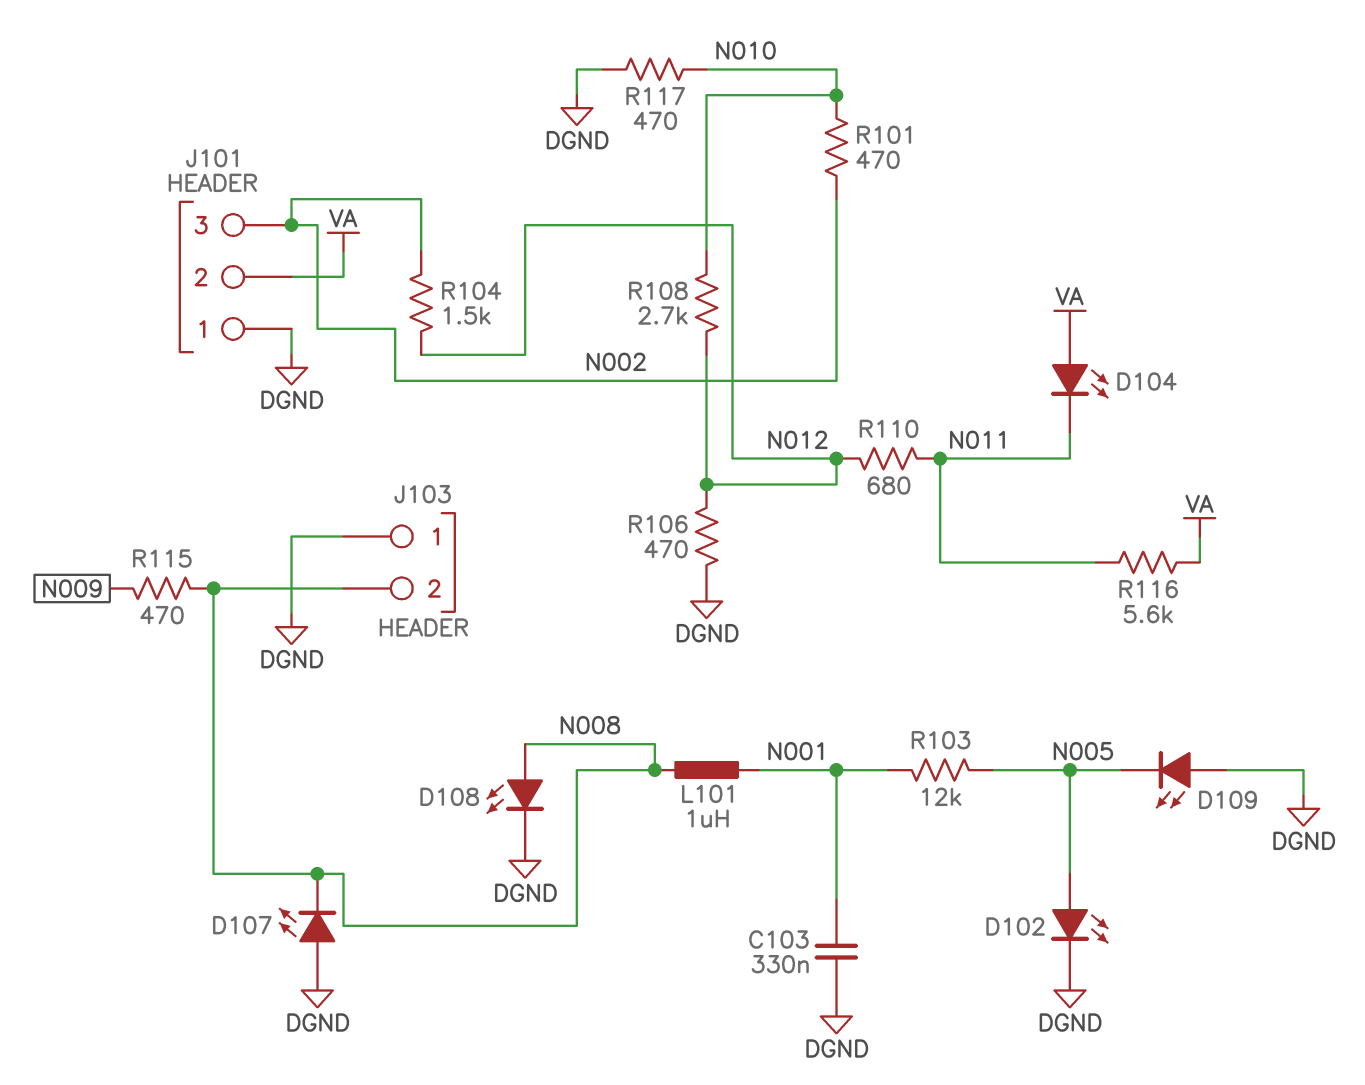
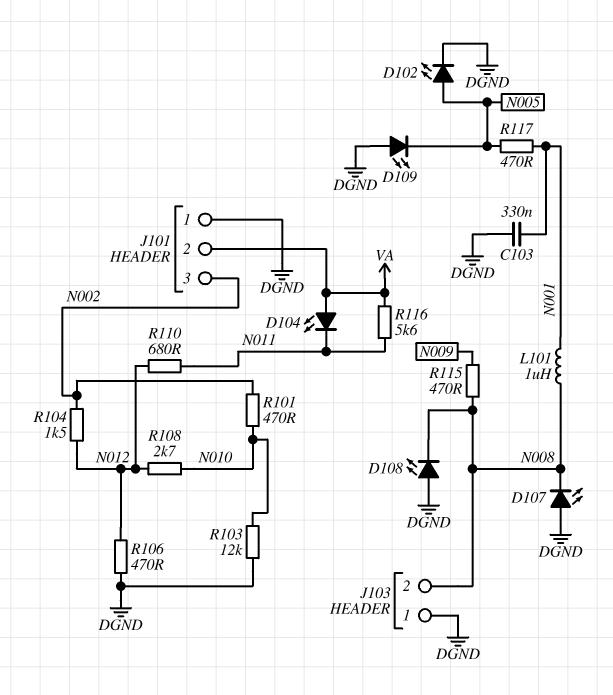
D108: LED (A N008, K DGND) -> LED (A DGND, K N008)
R103: 12k (N001, N005) -> 12k (DGND, N010)
R117: 470 (DGND, N010) -> 470 (N001, N005)

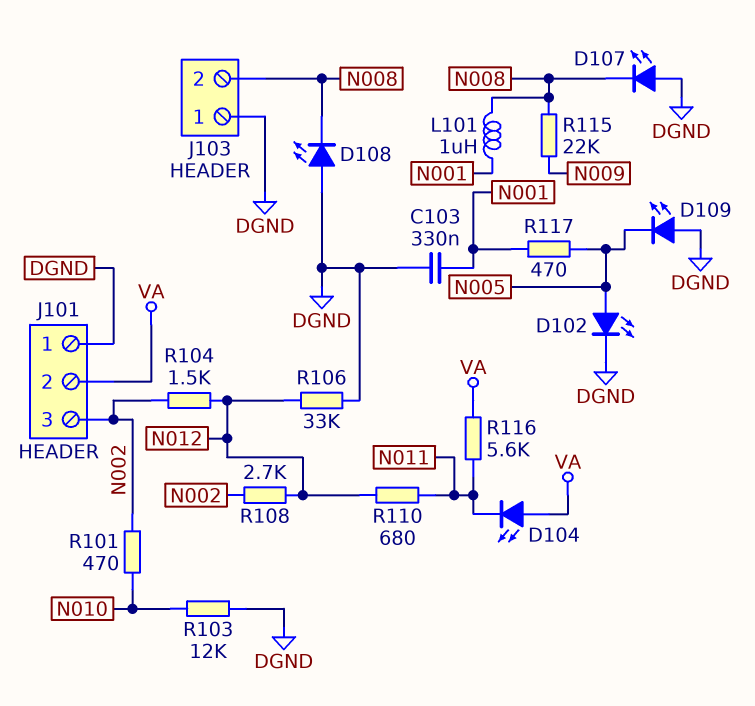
R106: 470 (DGND, N012) -> 33k (DGND, N012)
R108: 2.7k (N010, N012) -> 2.7k (N002, N012)
R115: 470 (N008, N009) -> 22k (N008, N009)

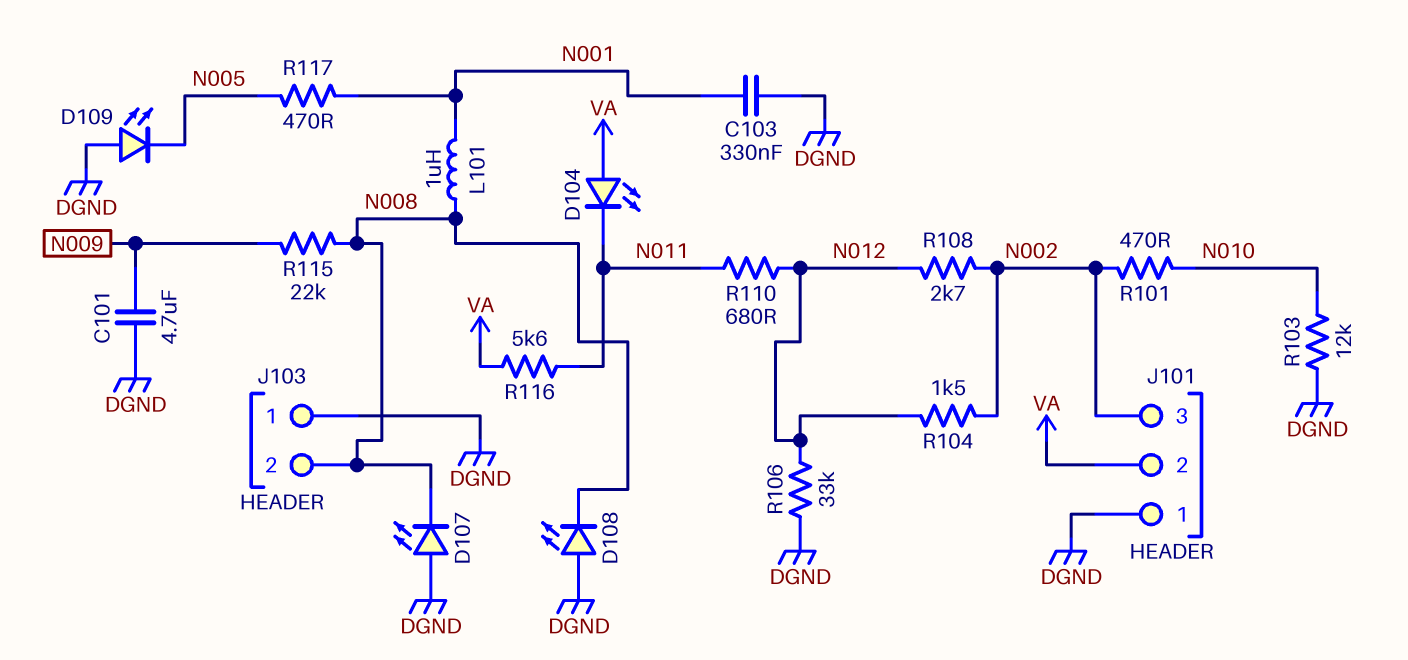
C101: none -> 4.7uF (DGND, N009)
D102: LED (A N005, K DGND) -> none

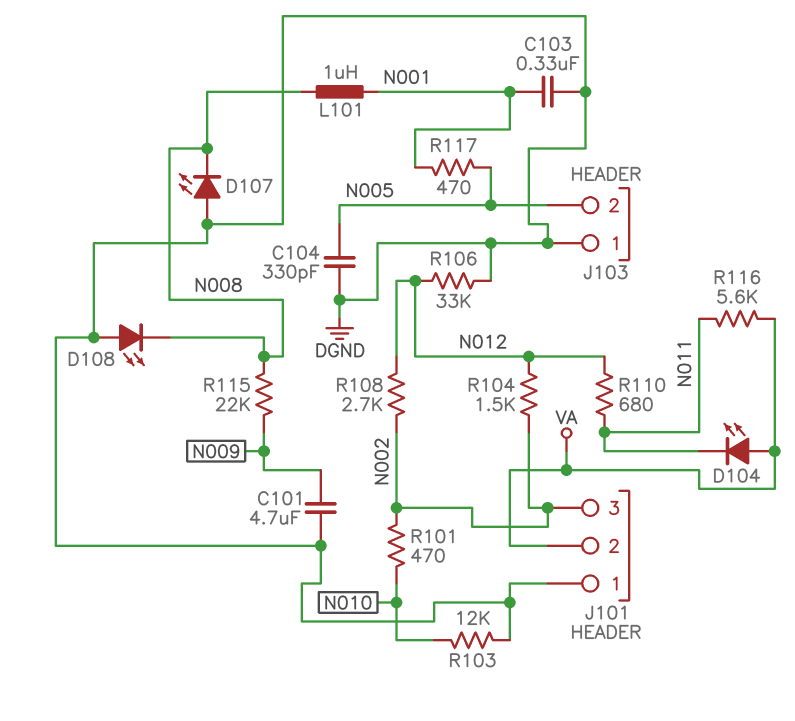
C104: none -> 330pF (DGND, N005)
D109: LED (A DGND, K N005) -> none
J103 pin 2: N008 -> N005

